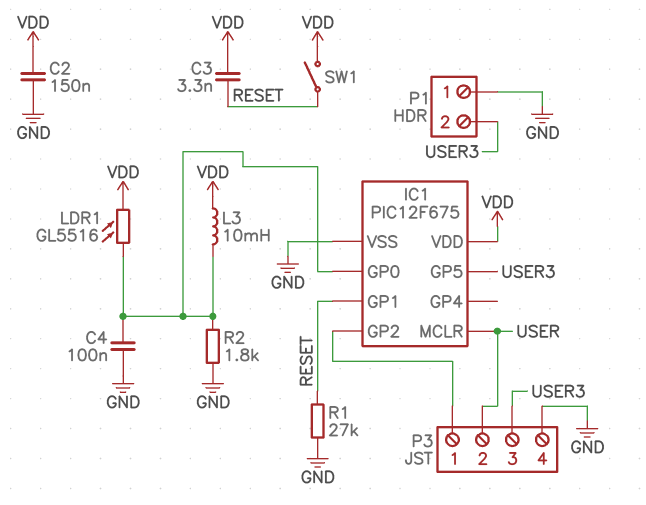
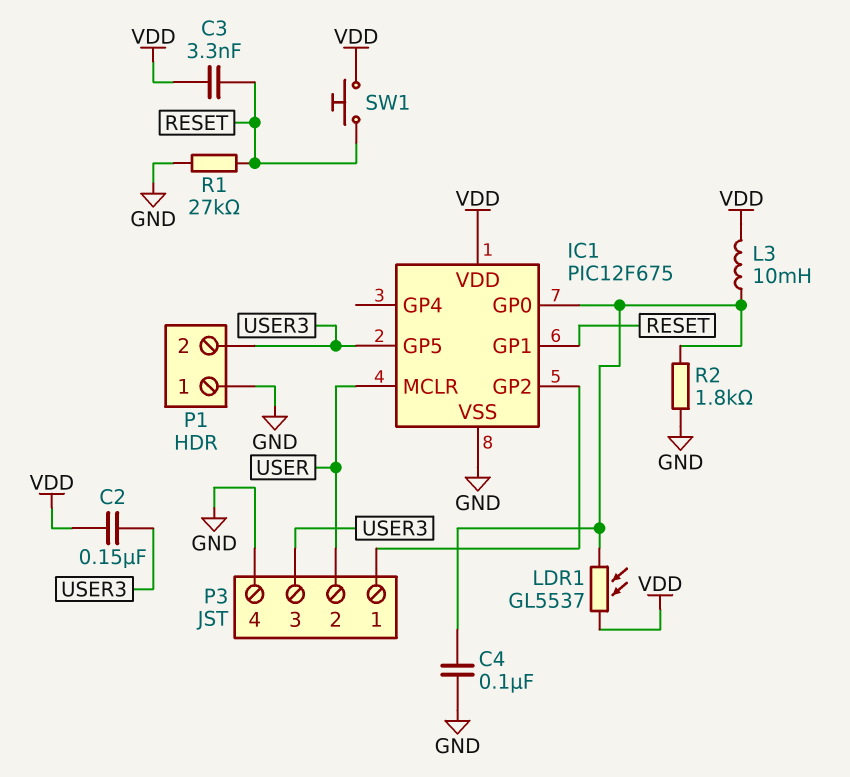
C2: 150nF (GND, VDD) -> 150nF (USER3, VDD)
LDR1: GL5516 (IC1/GP0, VDD) -> GL5537 (IC1/GP0, VDD)
SW1: switch (RESET, VDD) -> button (RESET, VDD)

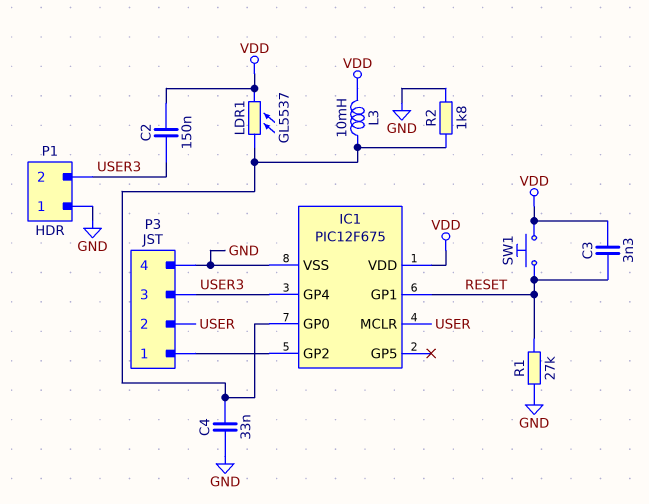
C4: 100nF (GND, IC1/GP0) -> 33nF (GND, IC1/GP0)
IC1 pin GP4: none -> USER3
IC1 pin GP5: USER3 -> none

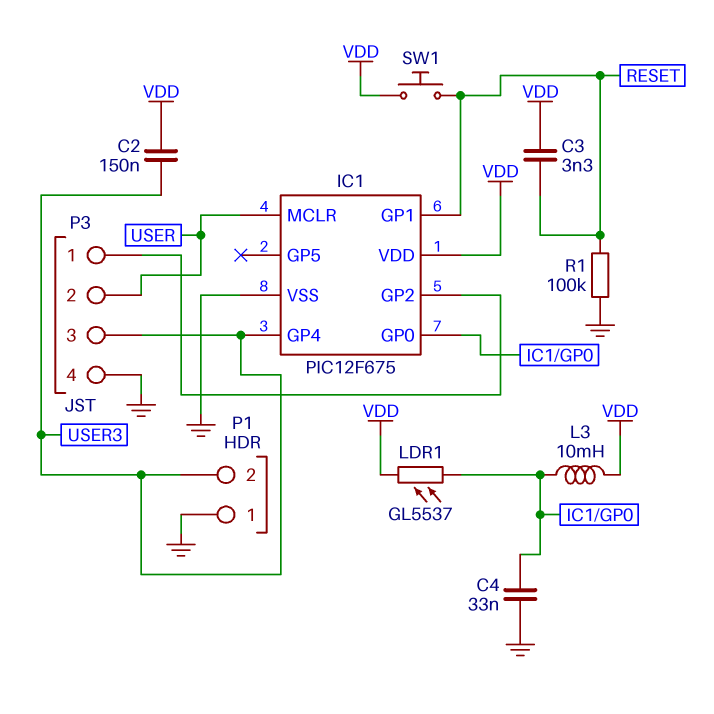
R1: 27k (GND, RESET) -> 100k (GND, RESET)
R2: 1.8k (GND, IC1/GP0) -> none

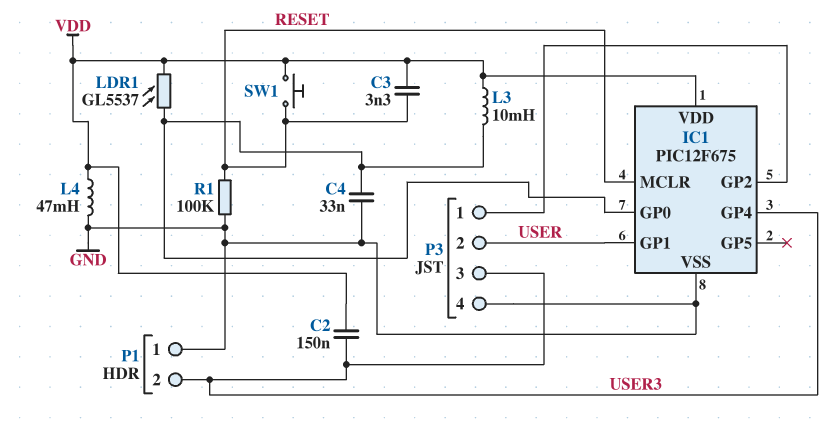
IC1 pin GP1: RESET -> USER
IC1 pin MCLR: USER -> RESET
L4: none -> 47mH (GND, VDD)

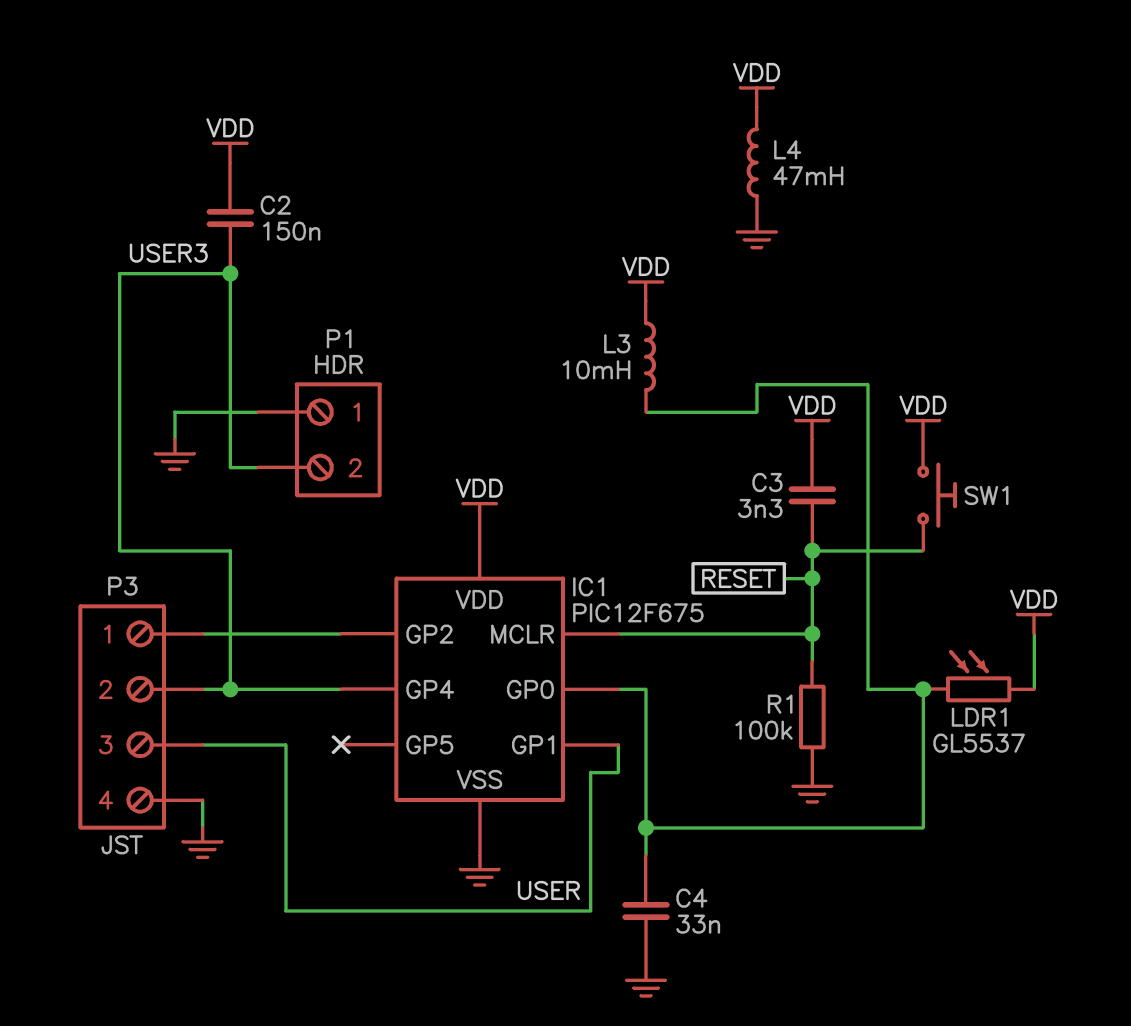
P3 pin 2: USER -> USER3
P3 pin 3: USER3 -> USER

